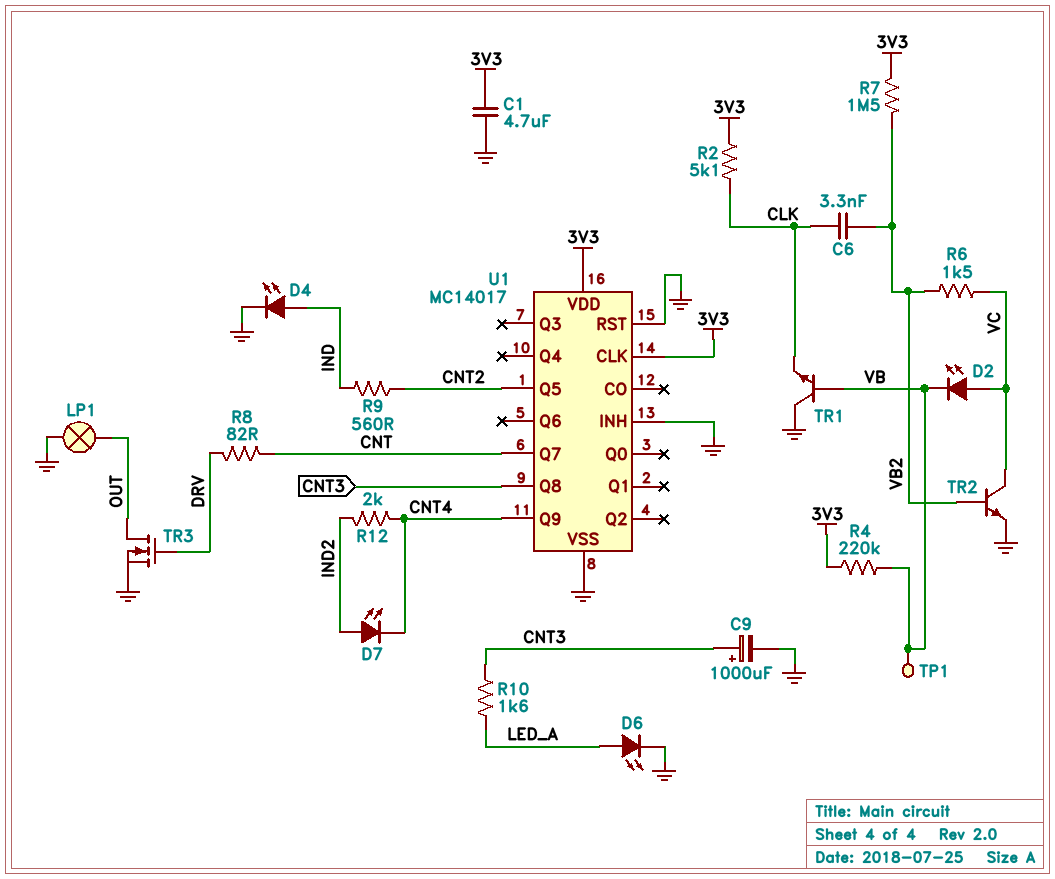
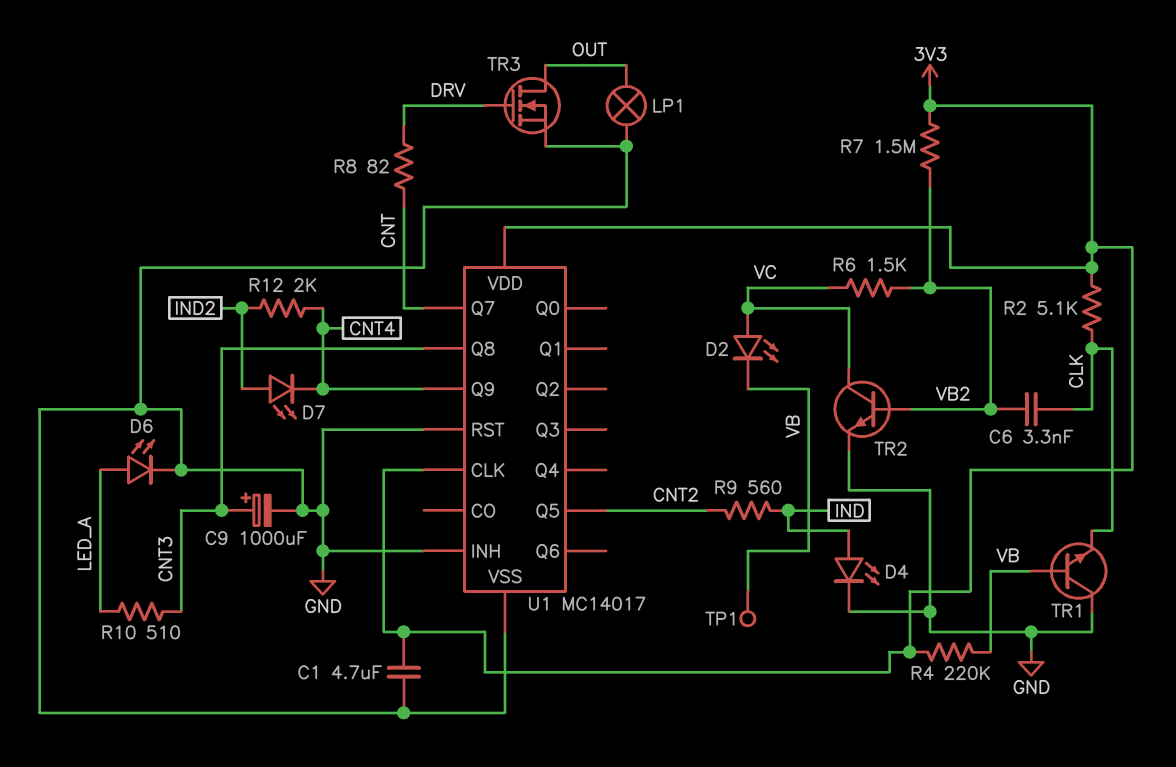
R10: 1.6k (CNT3, LED_A) -> 510 (CNT3, LED_A)

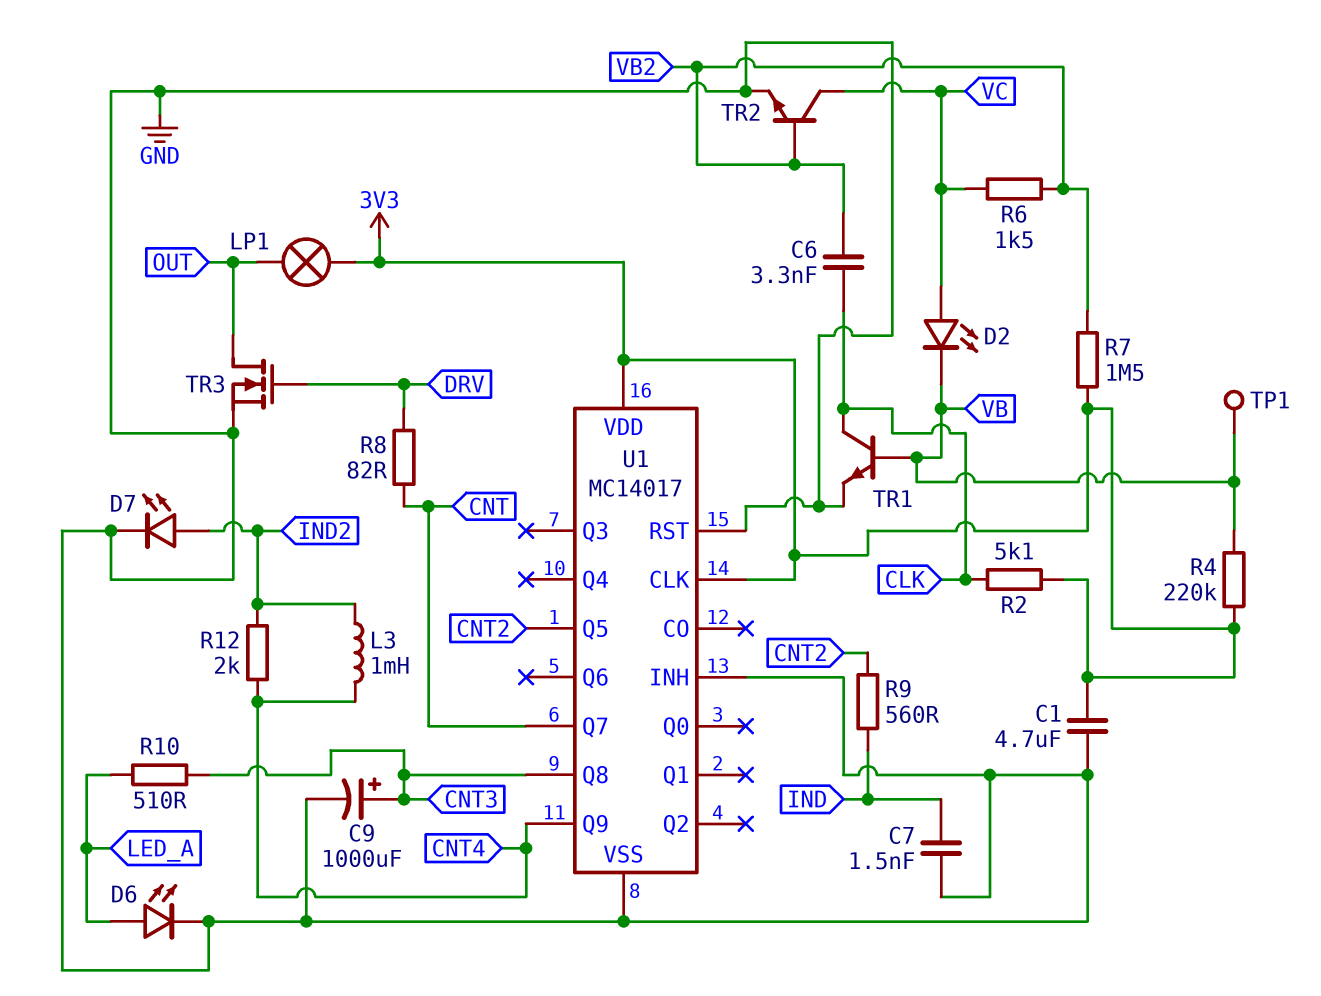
C7: none -> 1.5nF (GND, IND)
D4: LED (A IND, K GND) -> none
D7: LED (A IND2, K CNT4) -> LED (A IND2, K GND)
L3: none -> 1mH (CNT4, IND2)
LP1: lamp (GND, OUT) -> lamp (3V3, OUT)
TR1: NPN (B VB, C GND, E CLK) -> NPN (B VB, C CLK, E GND)

